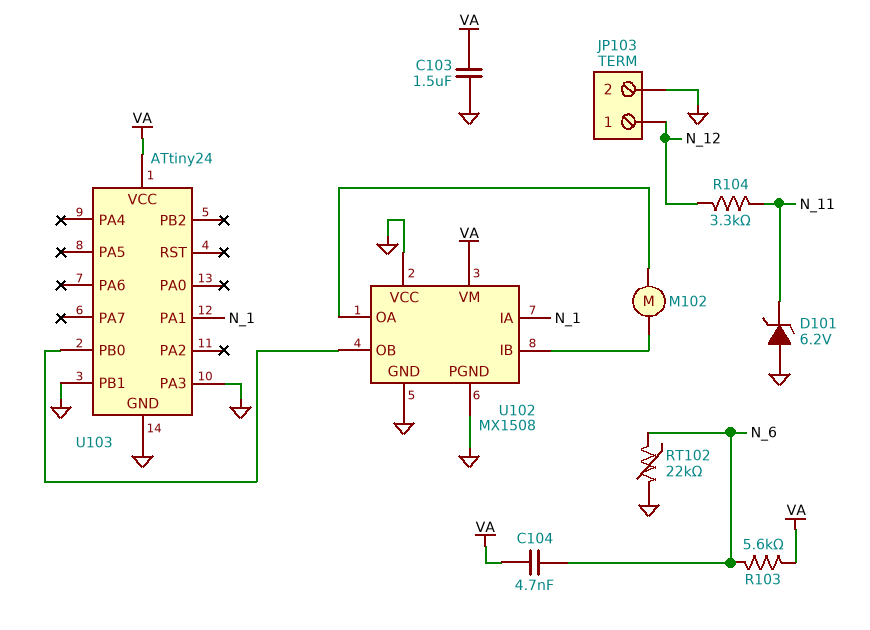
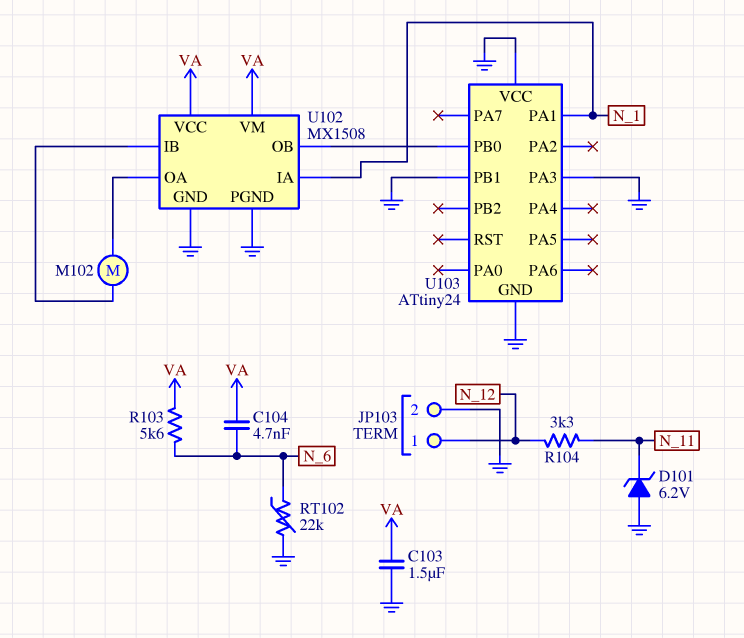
U102 pin VCC: GND -> VA
U103 pin VCC: VA -> GND

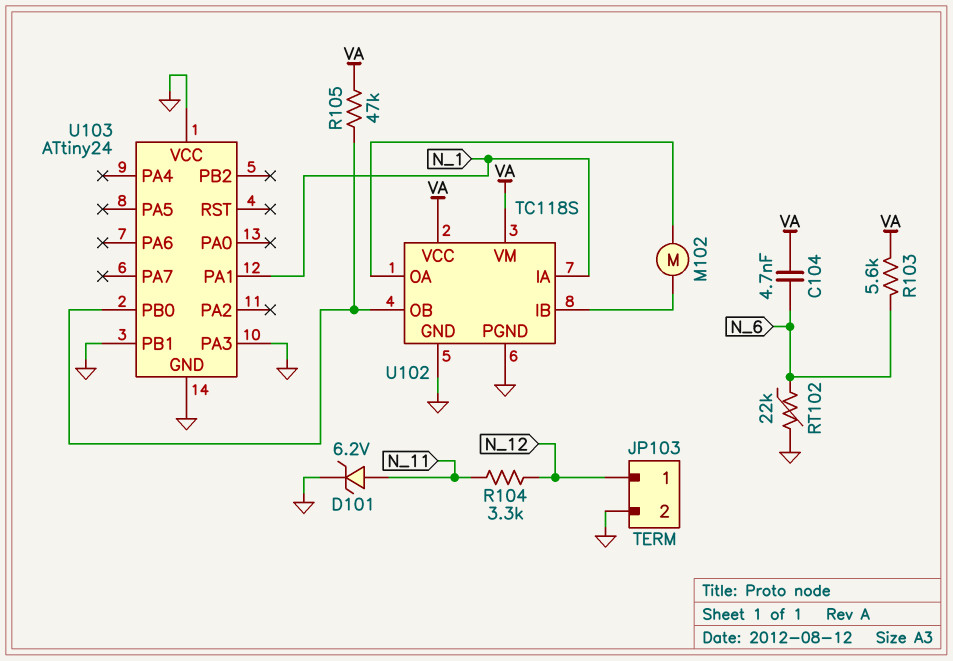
C103: 1.5uF (GND, VA) -> none
D101: zener 6.2V (A GND, K N_11) -> zener 6.2V (A N_11, K GND)
R105: none -> 47k (U102/OB, VA)
U102: MX1508 -> TC118S

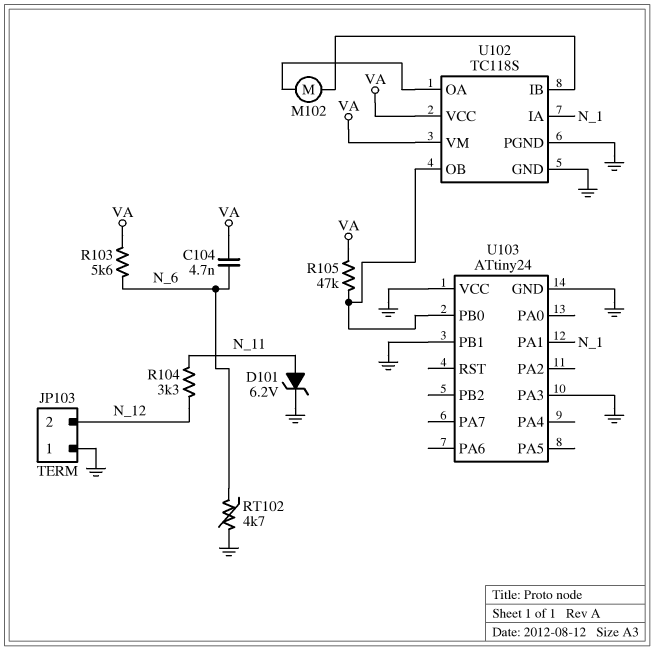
JP103 pin 1: N_12 -> GND
JP103 pin 2: GND -> N_12
RT102: 22k (GND, N_6) -> 4.7k (GND, N_6)

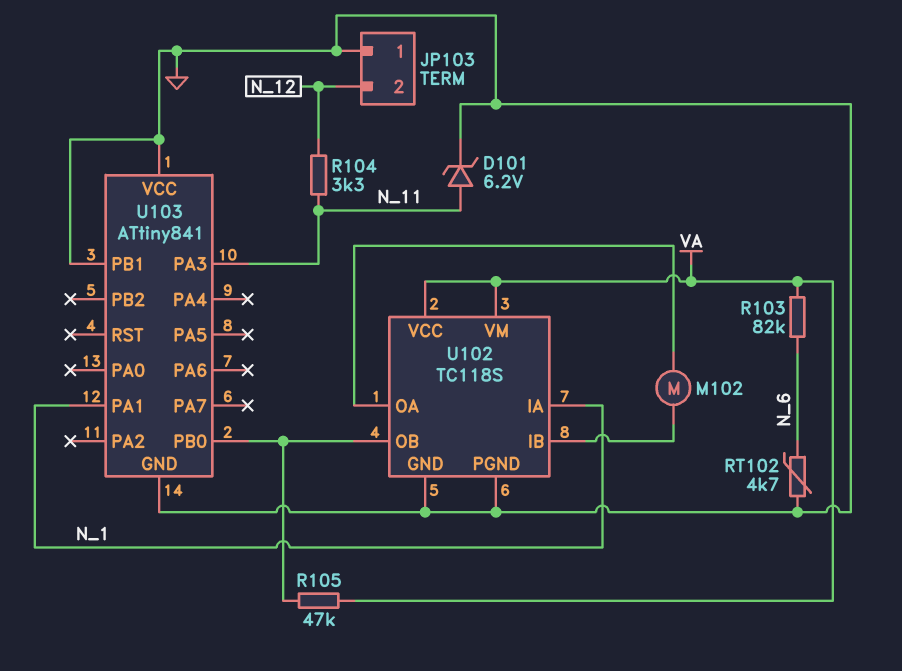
C104: 4.7nF (N_6, VA) -> none
R103: 5.6k (N_6, VA) -> 82k (N_6, VA)
U103: ATtiny24 -> ATtiny841
U103 pin PA3: GND -> N_11

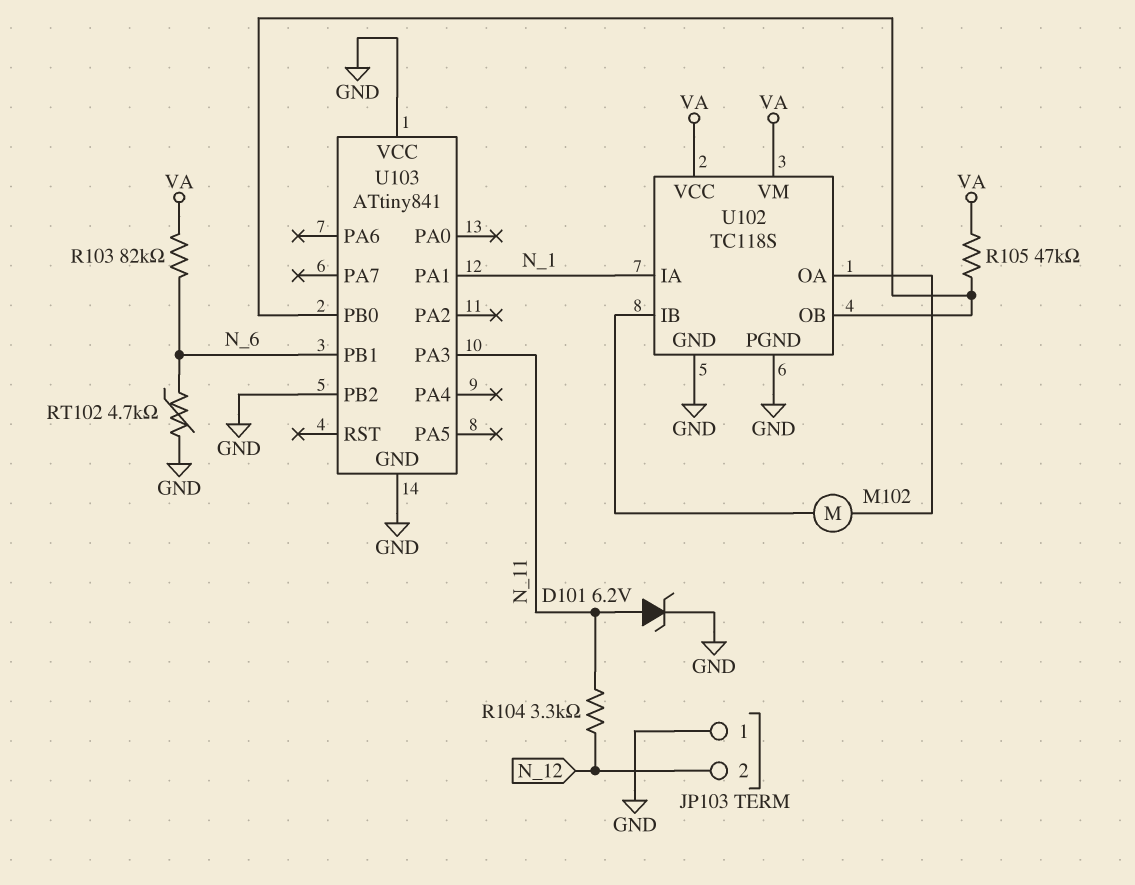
U103 pin PB1: GND -> N_6
U103 pin PB2: none -> GND

